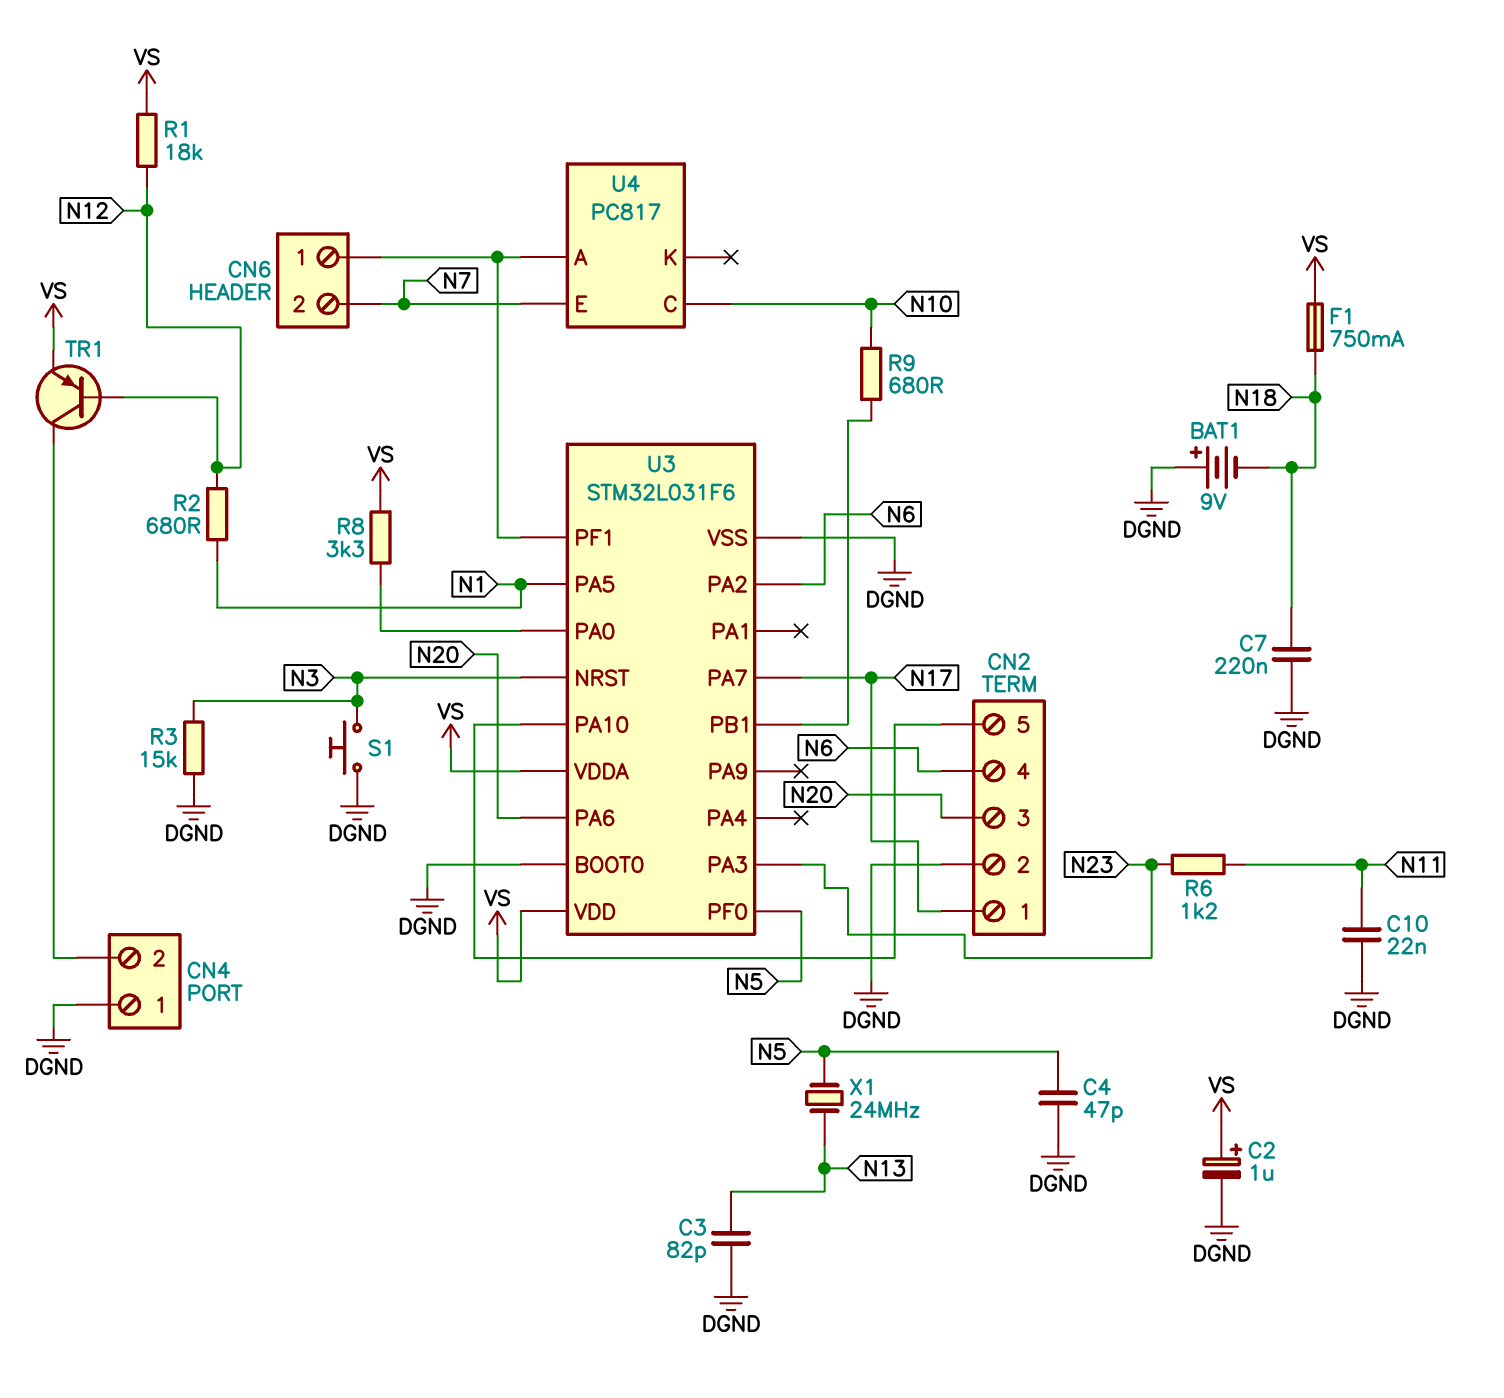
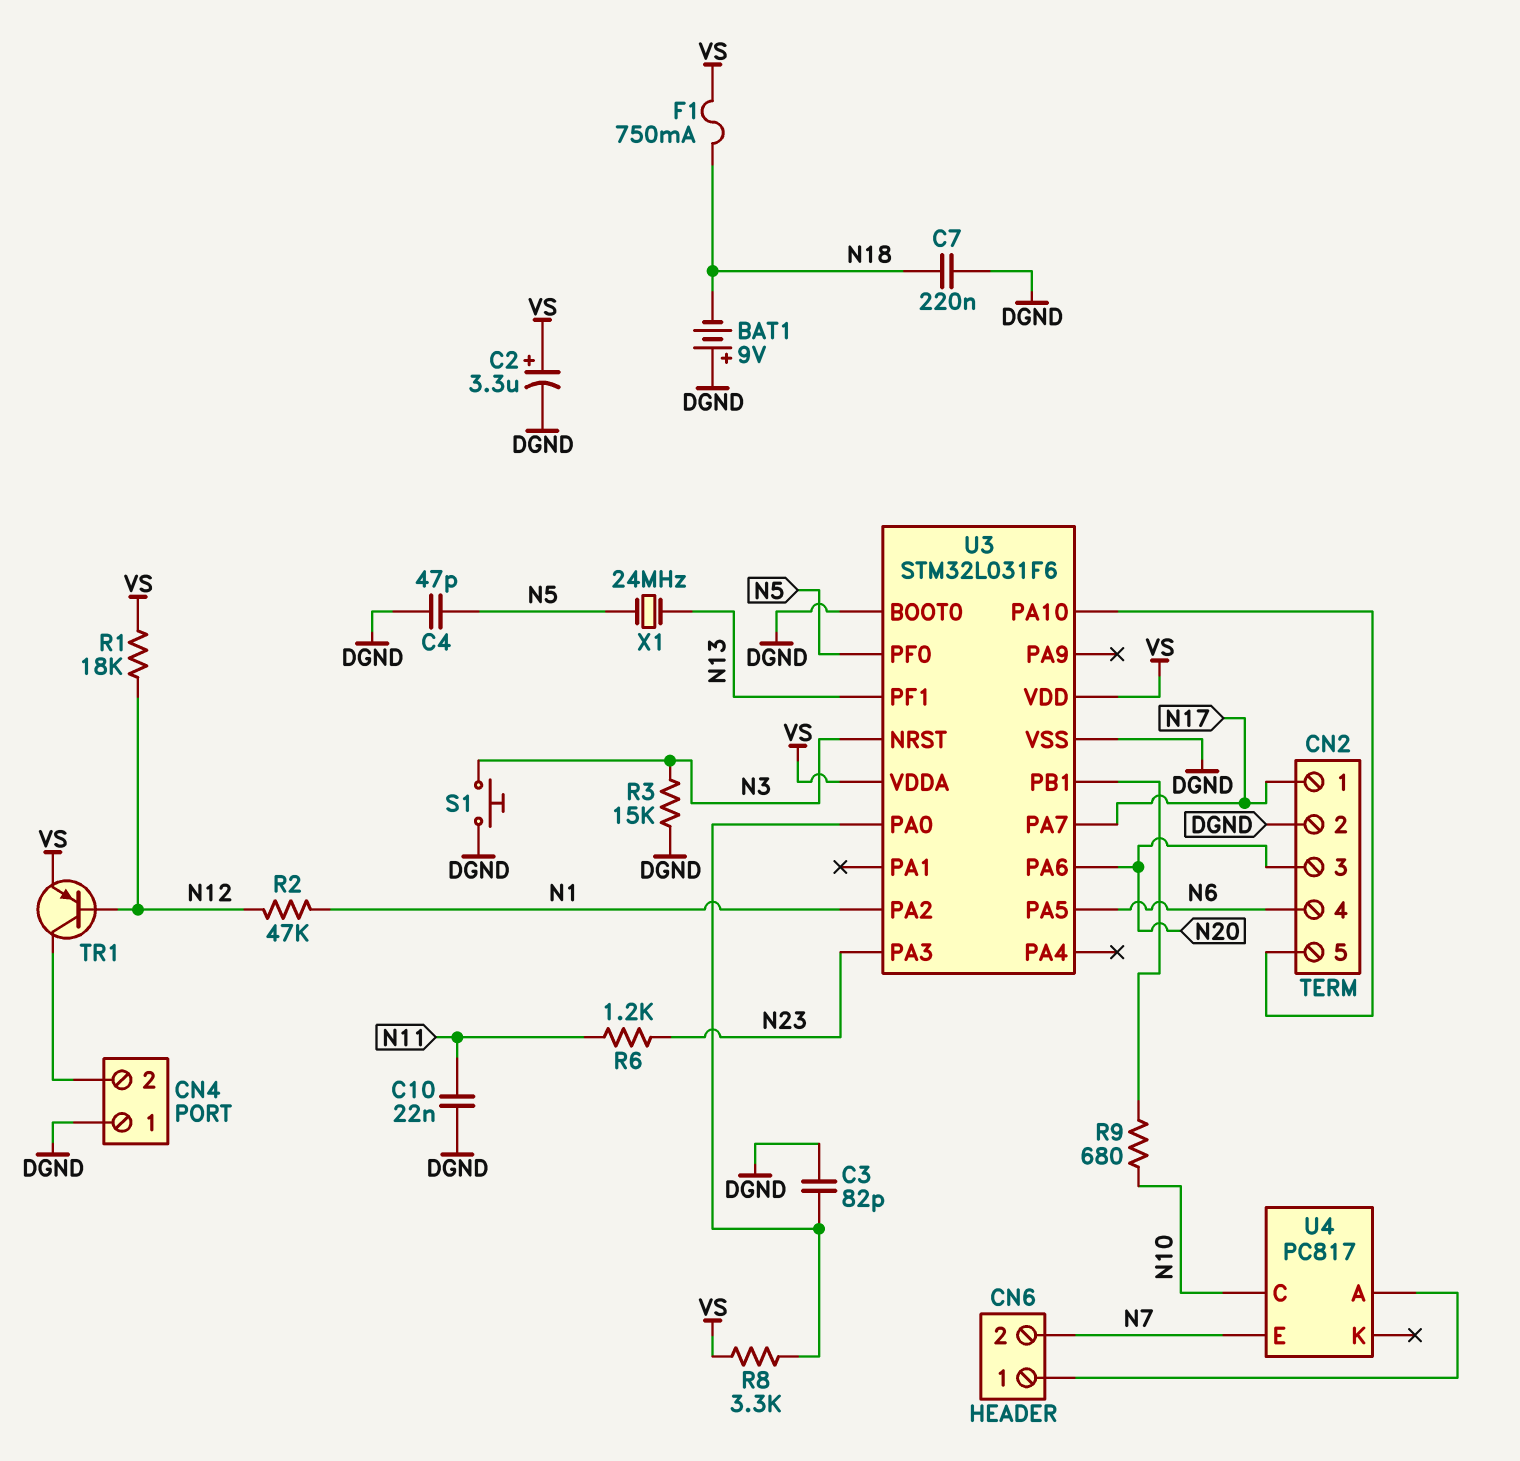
C2: 1uF (plus VS, minus DGND) -> 3.3uF (plus VS, minus DGND)
C3: 82pF (DGND, N13) -> 82pF (DGND, U3/PA0)
R2: 680 (N1, N12) -> 47k (N1, N12)
U3 pin PA2: N6 -> N1
U3 pin PA5: N1 -> N6
U3 pin PF1: CN6/1 -> N13

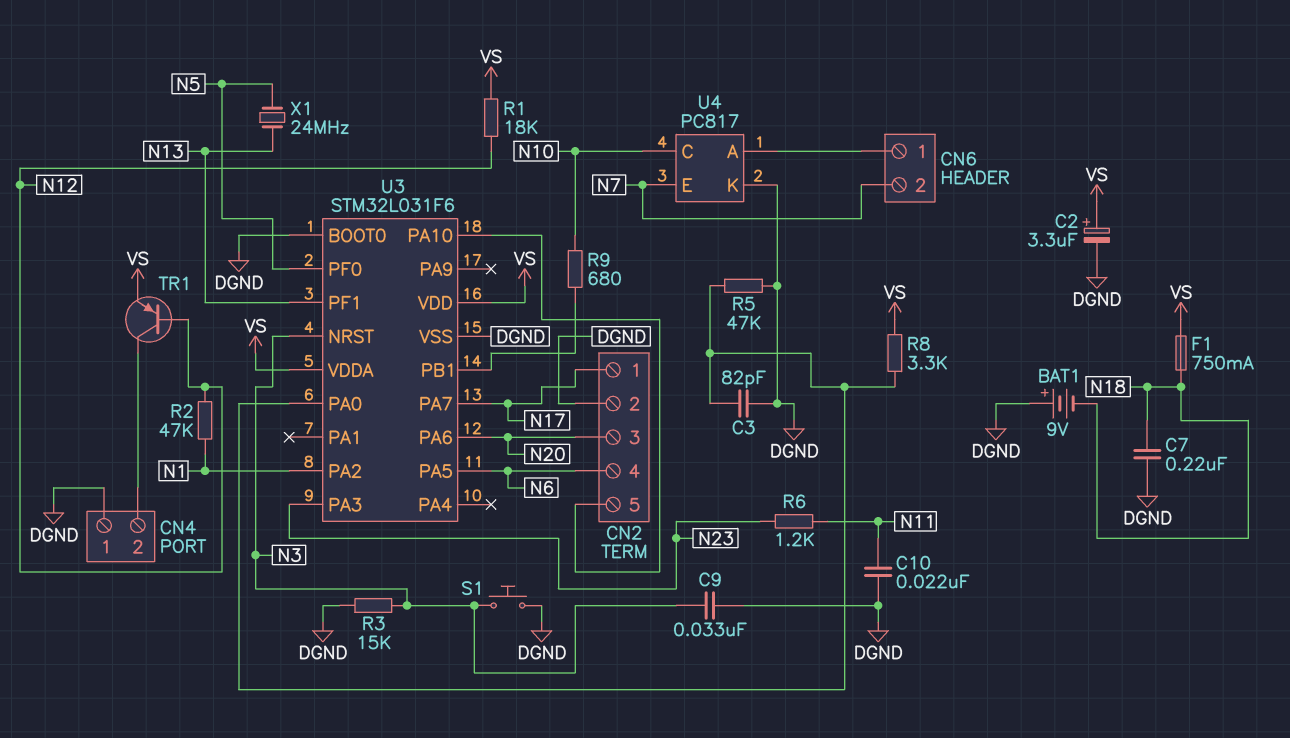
C4: 47pF (DGND, N5) -> none
C9: none -> 33nF (DGND, N3)
R5: none -> 47k (DGND, U3/PA0)
U4 pin K: none -> DGND

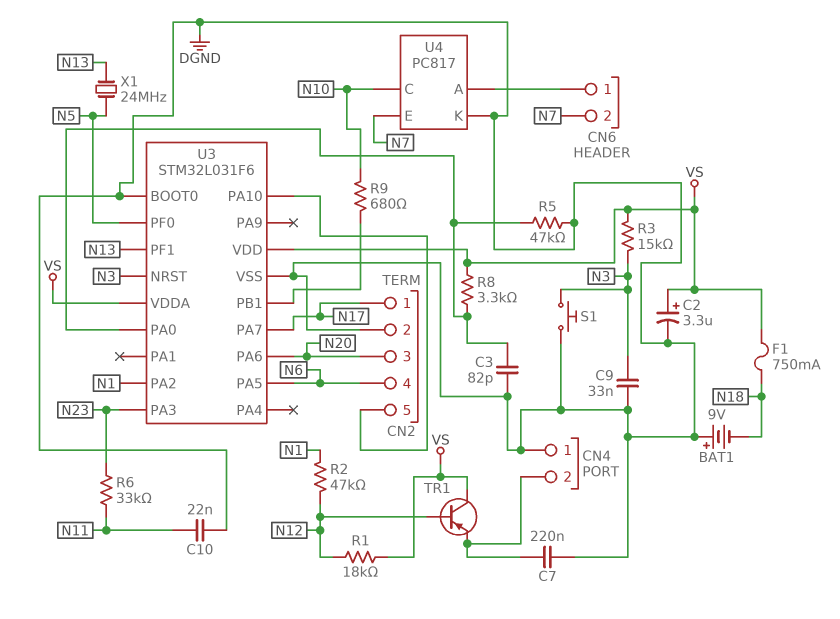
C7: 220nF (DGND, N18) -> 220nF (CN4/2, DGND)
R3: 15k (DGND, N3) -> 15k (N3, VS)
R6: 1.2k (N11, N23) -> 33k (N11, N23)
TR1: PNP (B N12, C CN4/2, E VS) -> PNP (B N12, C VS, E CN4/2)

